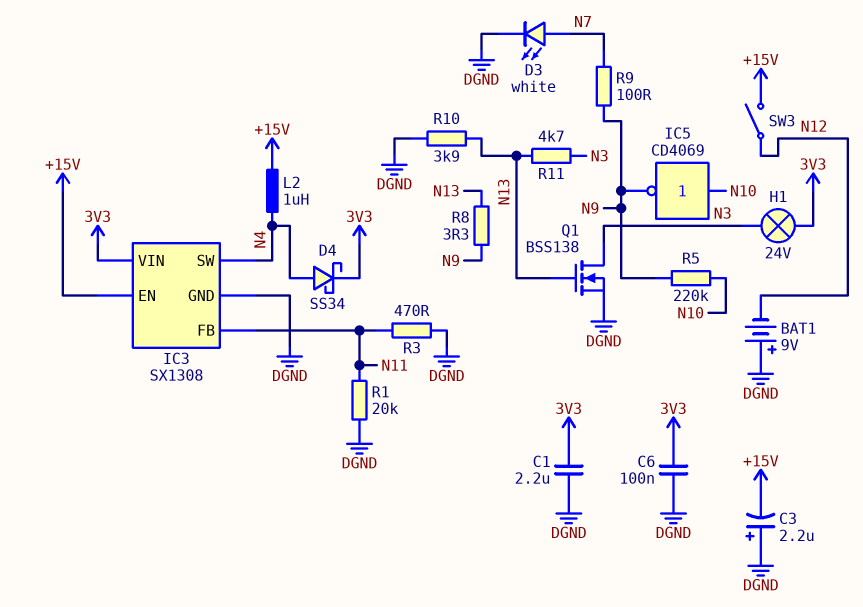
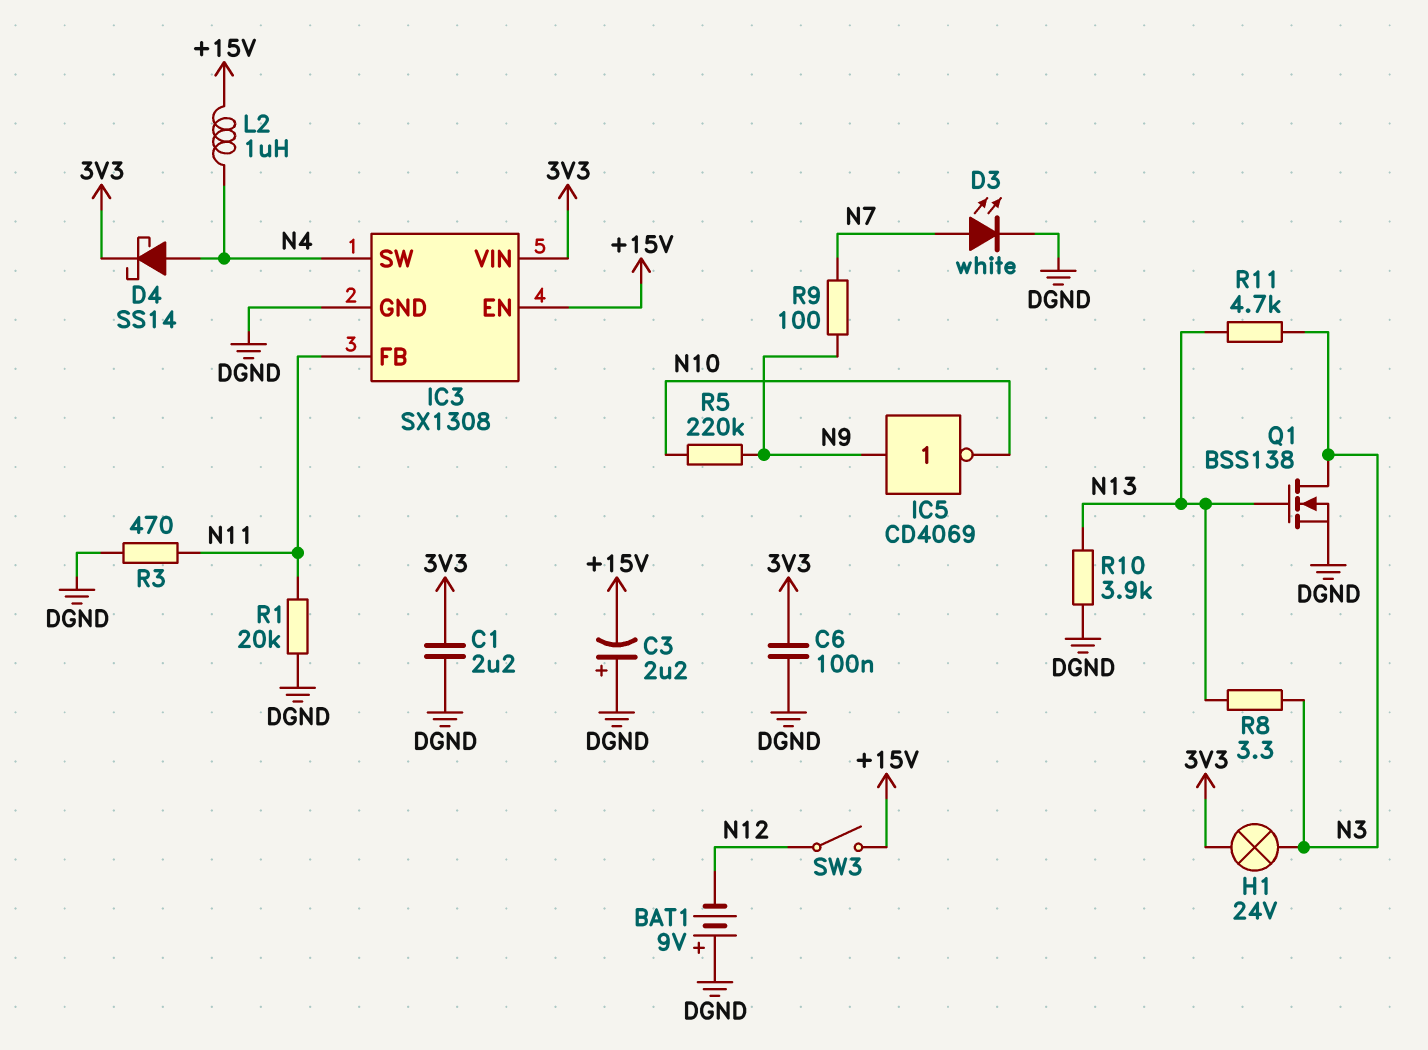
D4: schottky SS34 (A N4, K 3V3) -> schottky SS14 (A N4, K 3V3)
IC5: NOT CD4069 (in N10, out N9) -> NOT CD4069 (in N9, out N10)
R8: 3.3 (N9, N13) -> 3.3 (N3, N13)

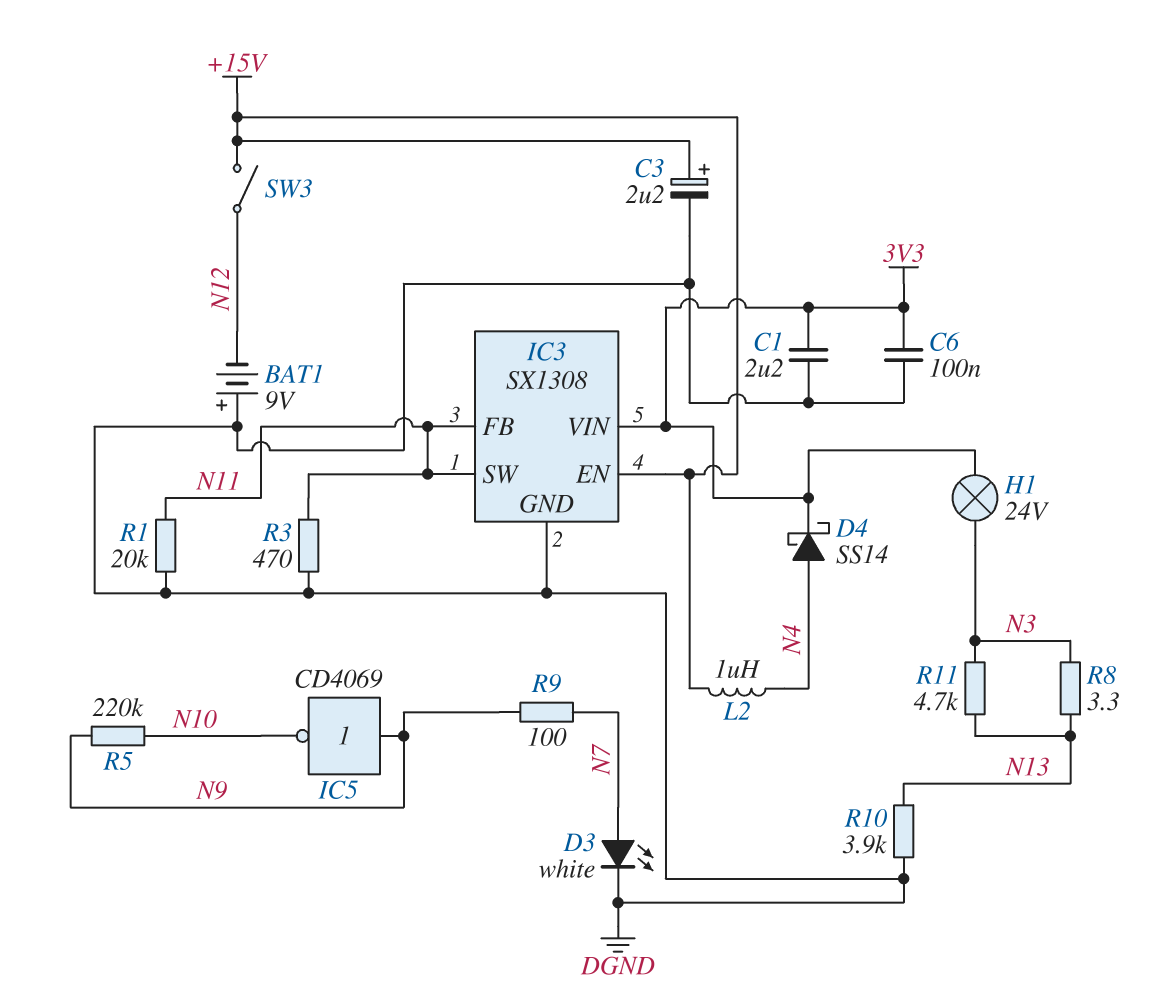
C3: 2.2uF (plus DGND, minus +15V) -> 2.2uF (plus +15V, minus DGND)
IC3 pin SW: N4 -> N11
Q1: NMOS BSS138 (G N13, D N3, S DGND) -> none

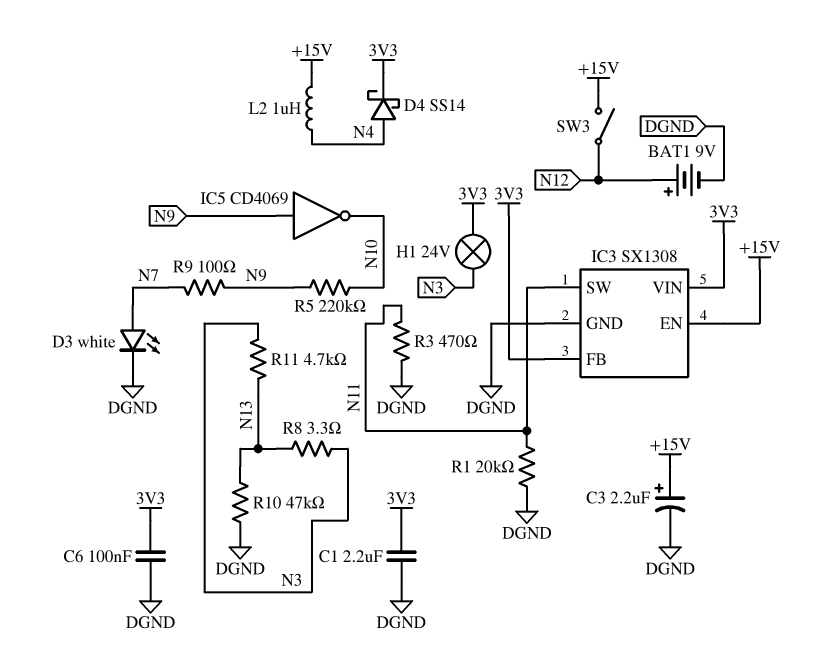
BAT1: 9V (plus DGND, minus N12) -> 9V (plus N12, minus DGND)
IC3 pin FB: N11 -> 3V3
R10: 3.9k (DGND, N13) -> 47k (DGND, N13)

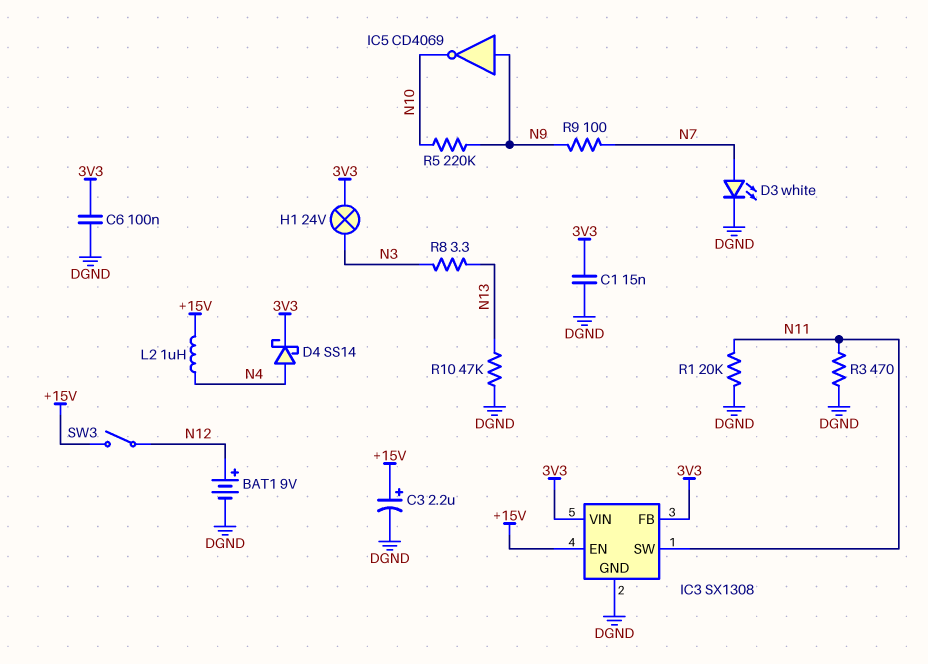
C1: 2.2uF (3V3, DGND) -> 15nF (3V3, DGND)
R11: 4.7k (N3, N13) -> none

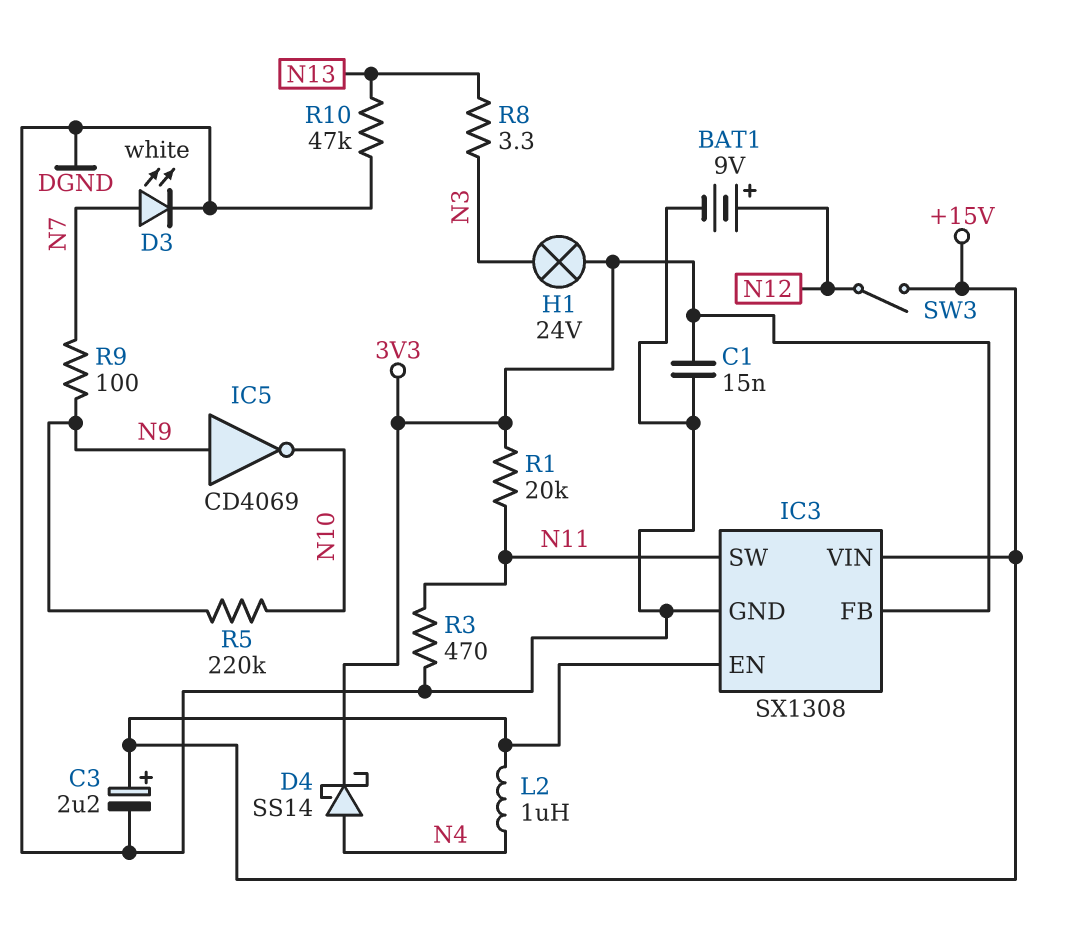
C6: 100nF (3V3, DGND) -> none
IC3 pin VIN: 3V3 -> +15V
R1: 20k (DGND, N11) -> 20k (3V3, N11)

